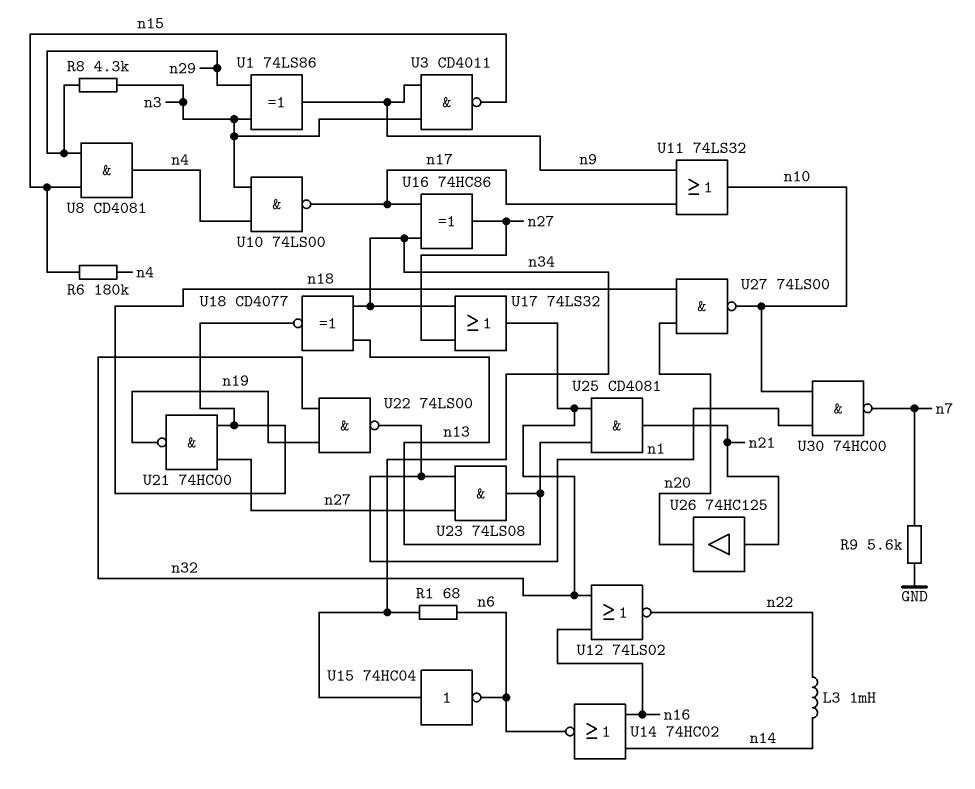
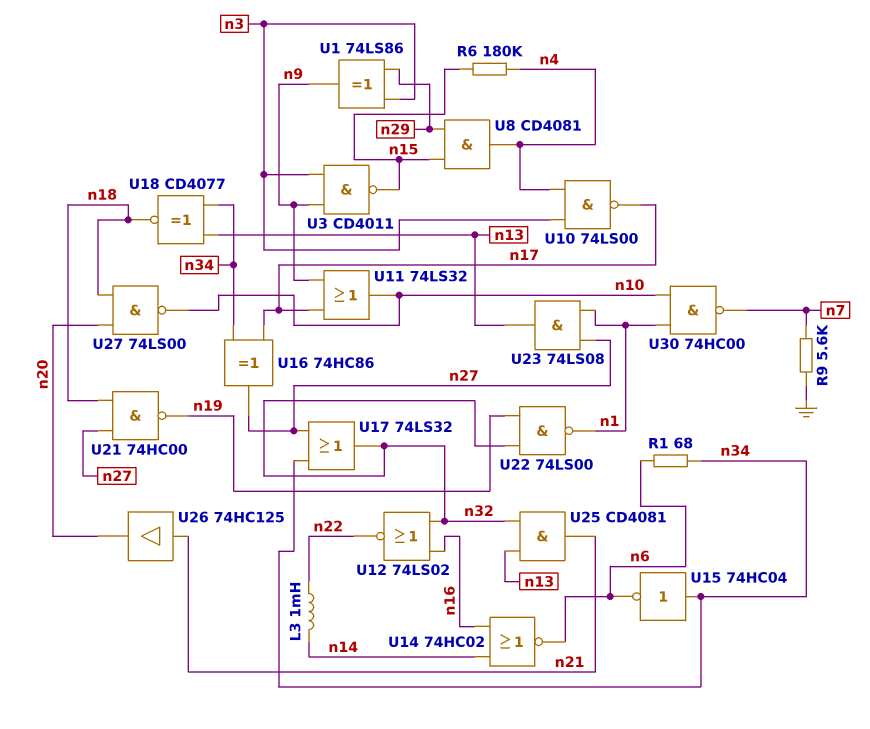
R8: 4.3k (n3, n29) -> none

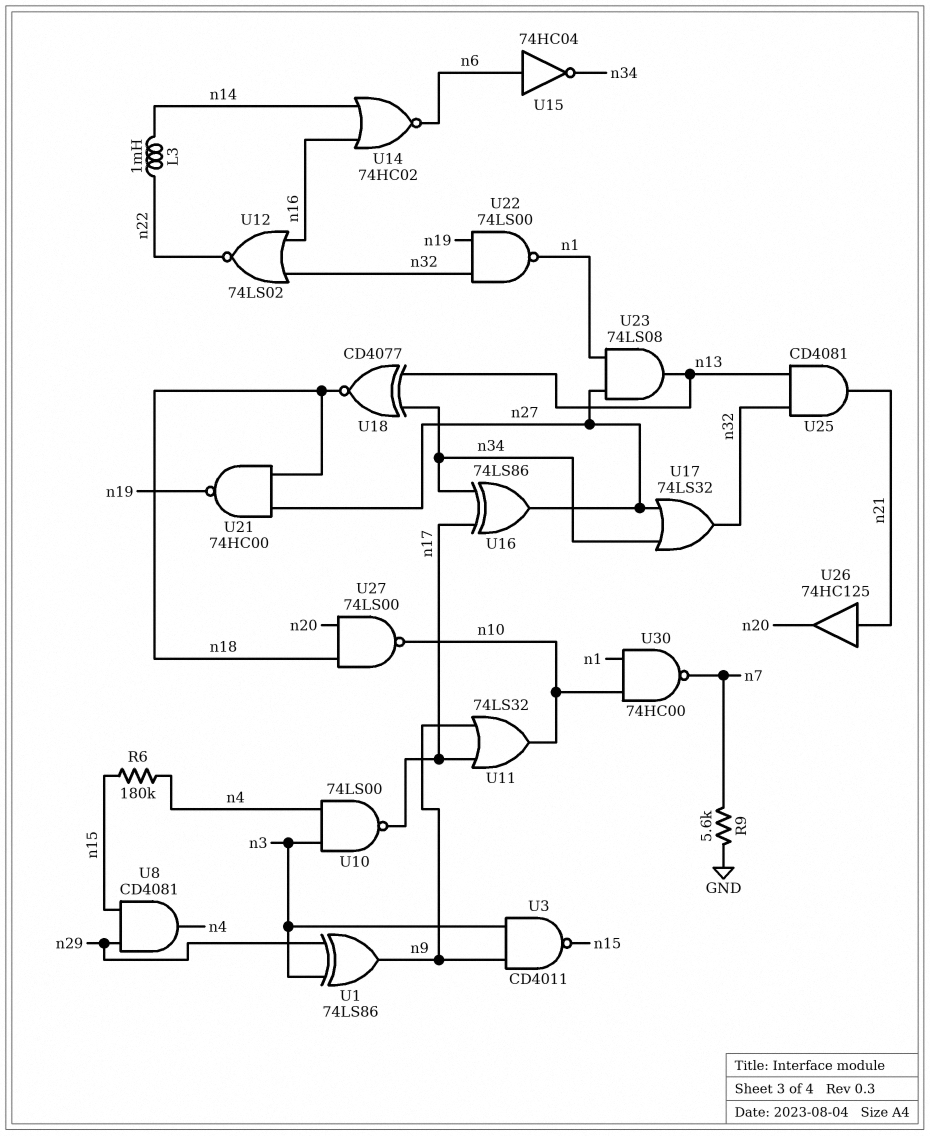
R1: 68 (n6, n34) -> none
U15: NOT 74HC04 (in n34, out n6) -> NOT 74HC04 (in n6, out n34)
U16: XOR 74HC86 (in n17, in n34, out n27) -> XOR 74LS86 (in n17, in n34, out n27)

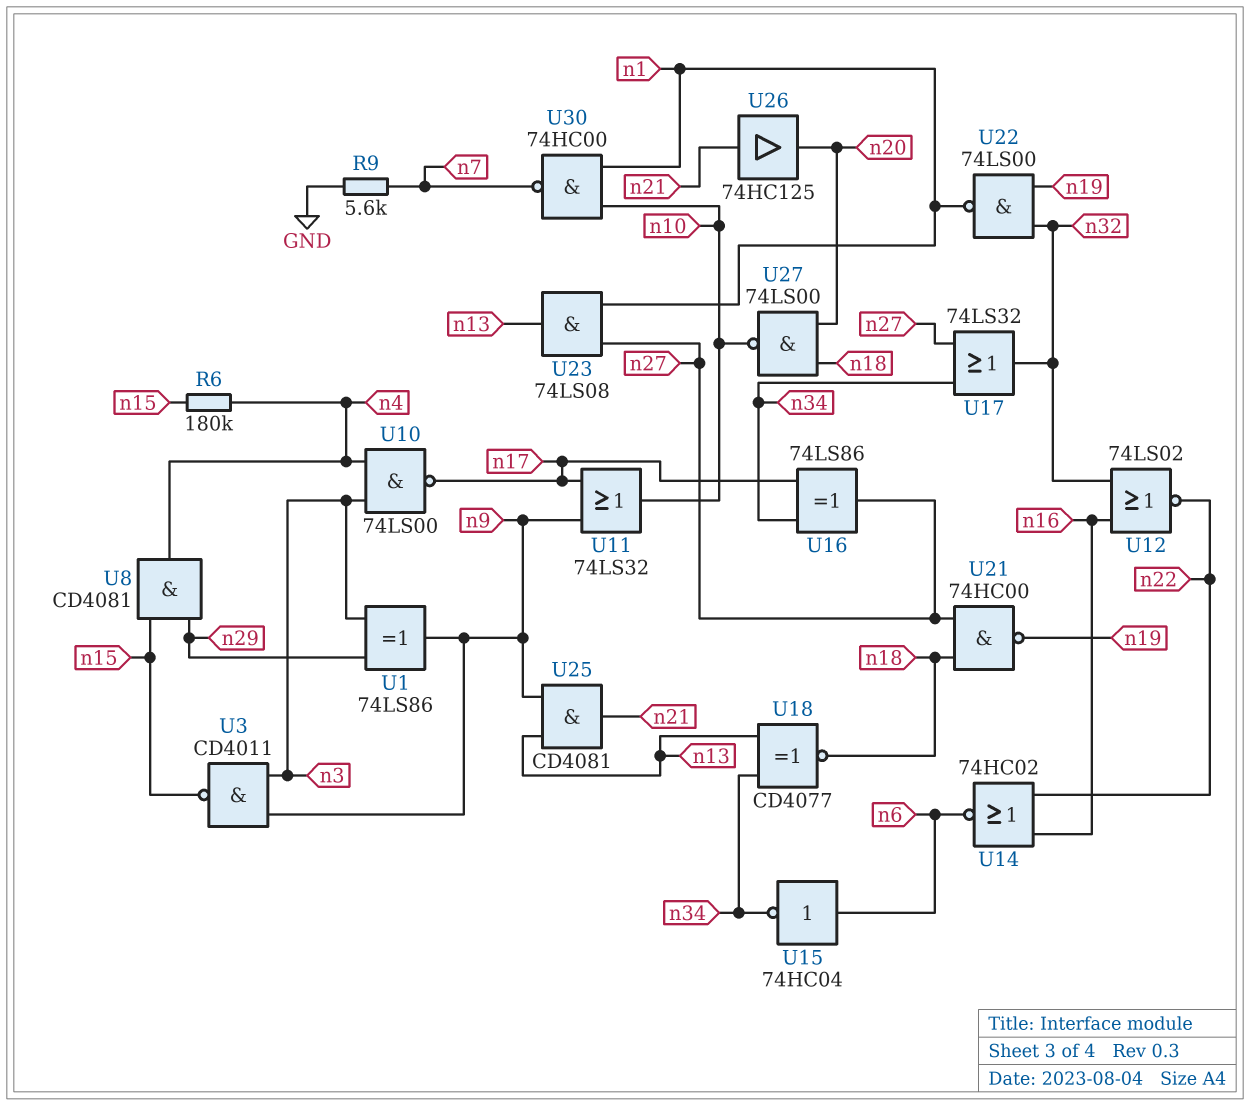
L3: 1mH (n14, n22) -> none
U14: NOR 74HC02 (in n14, in n16, out n6) -> NOR 74HC02 (in n16, in n22, out n6)
U25: AND CD4081 (in n13, in n32, out n21) -> AND CD4081 (in n9, in n13, out n21)

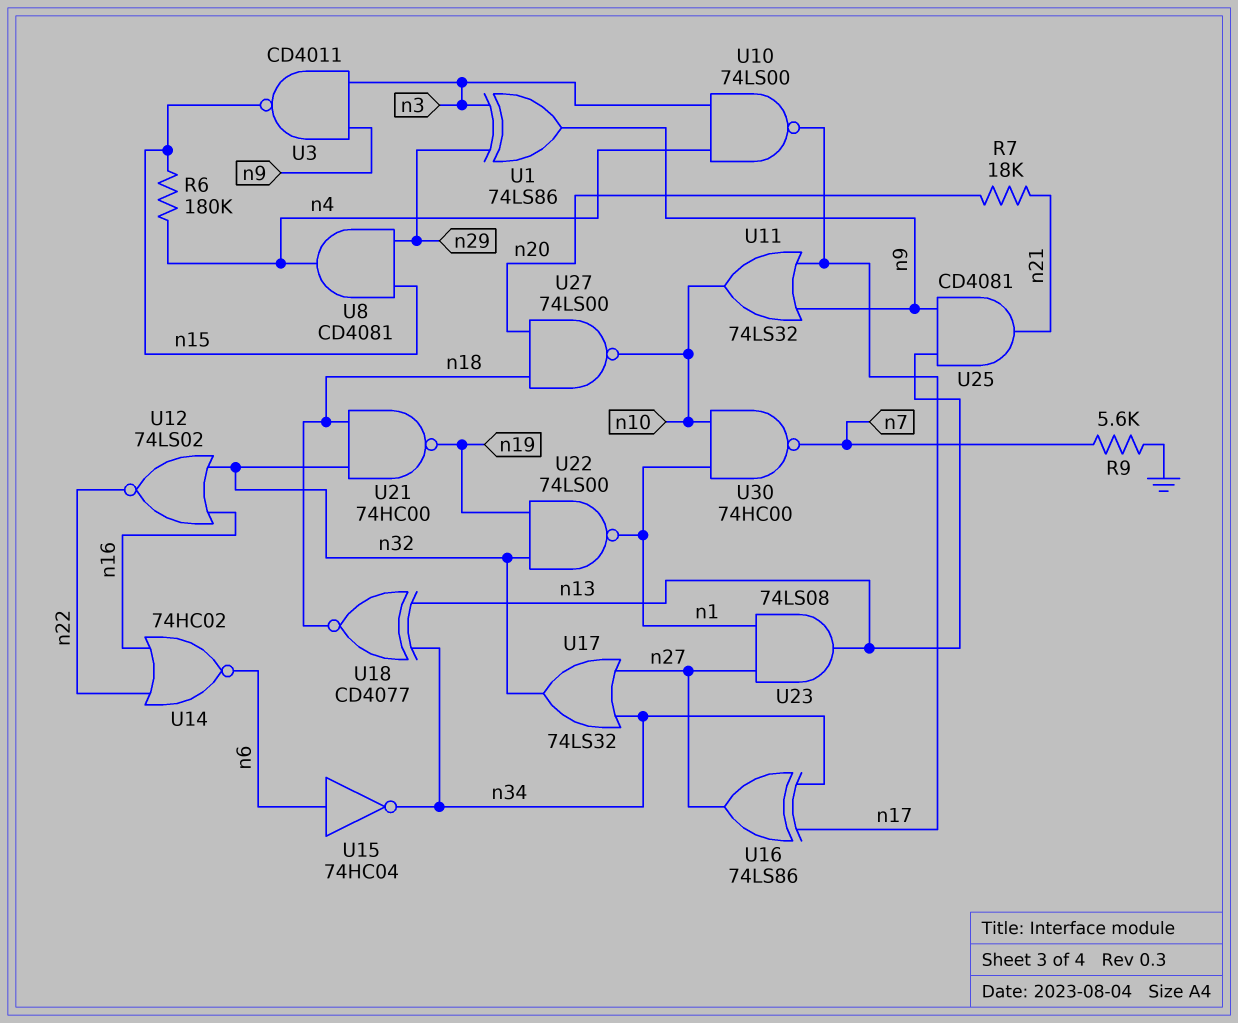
R7: none -> 18k (n20, n21)
U21: NAND 74HC00 (in n18, in n27, out n19) -> NAND 74HC00 (in n18, in n32, out n19)
U26: buffer 74HC125 (in n21, out n20) -> none

